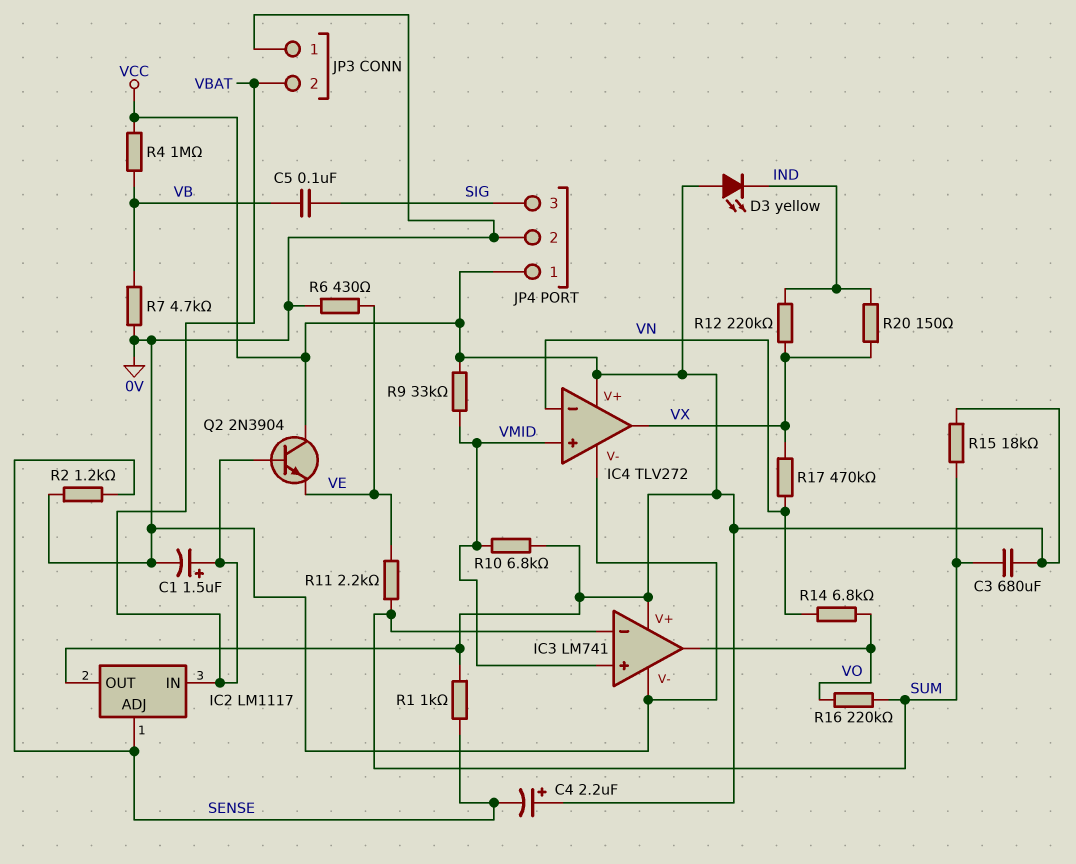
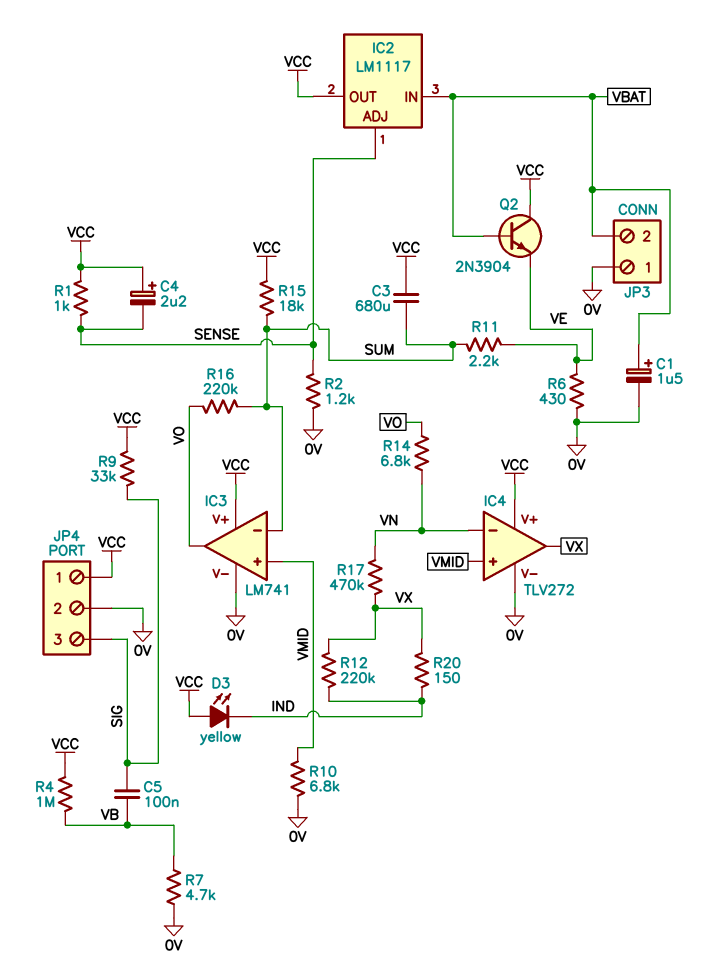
R9: 33k (VCC, VMID) -> 33k (SIG, VCC)
R10: 6.8k (VCC, VMID) -> 6.8k (0V, VMID)

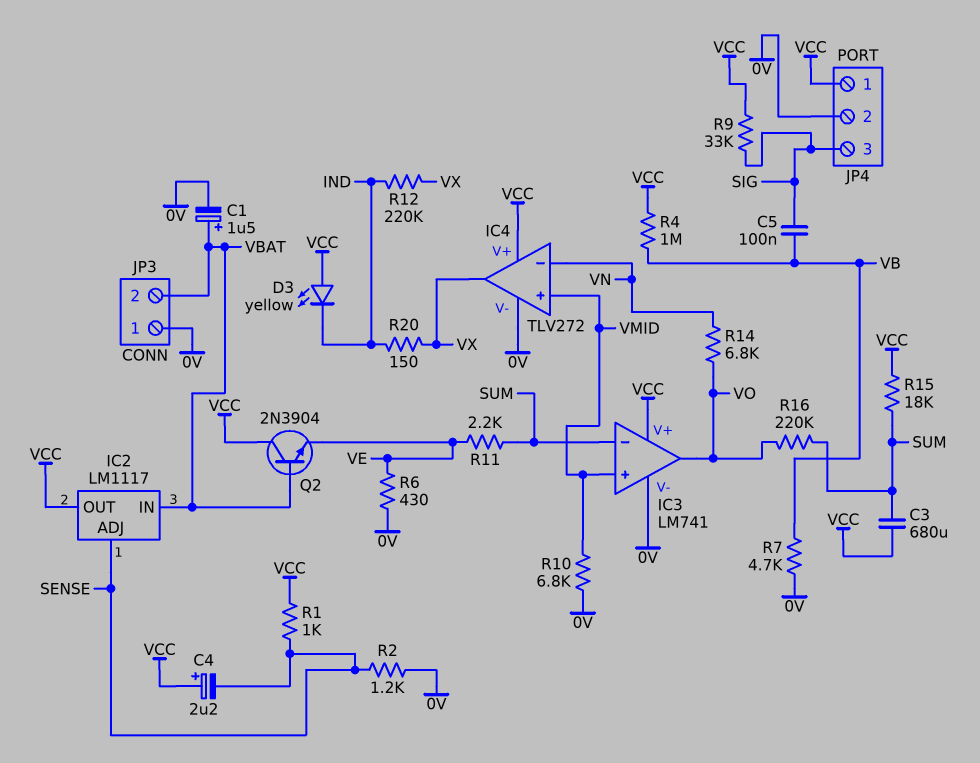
R17: 470k (VN, VX) -> none

